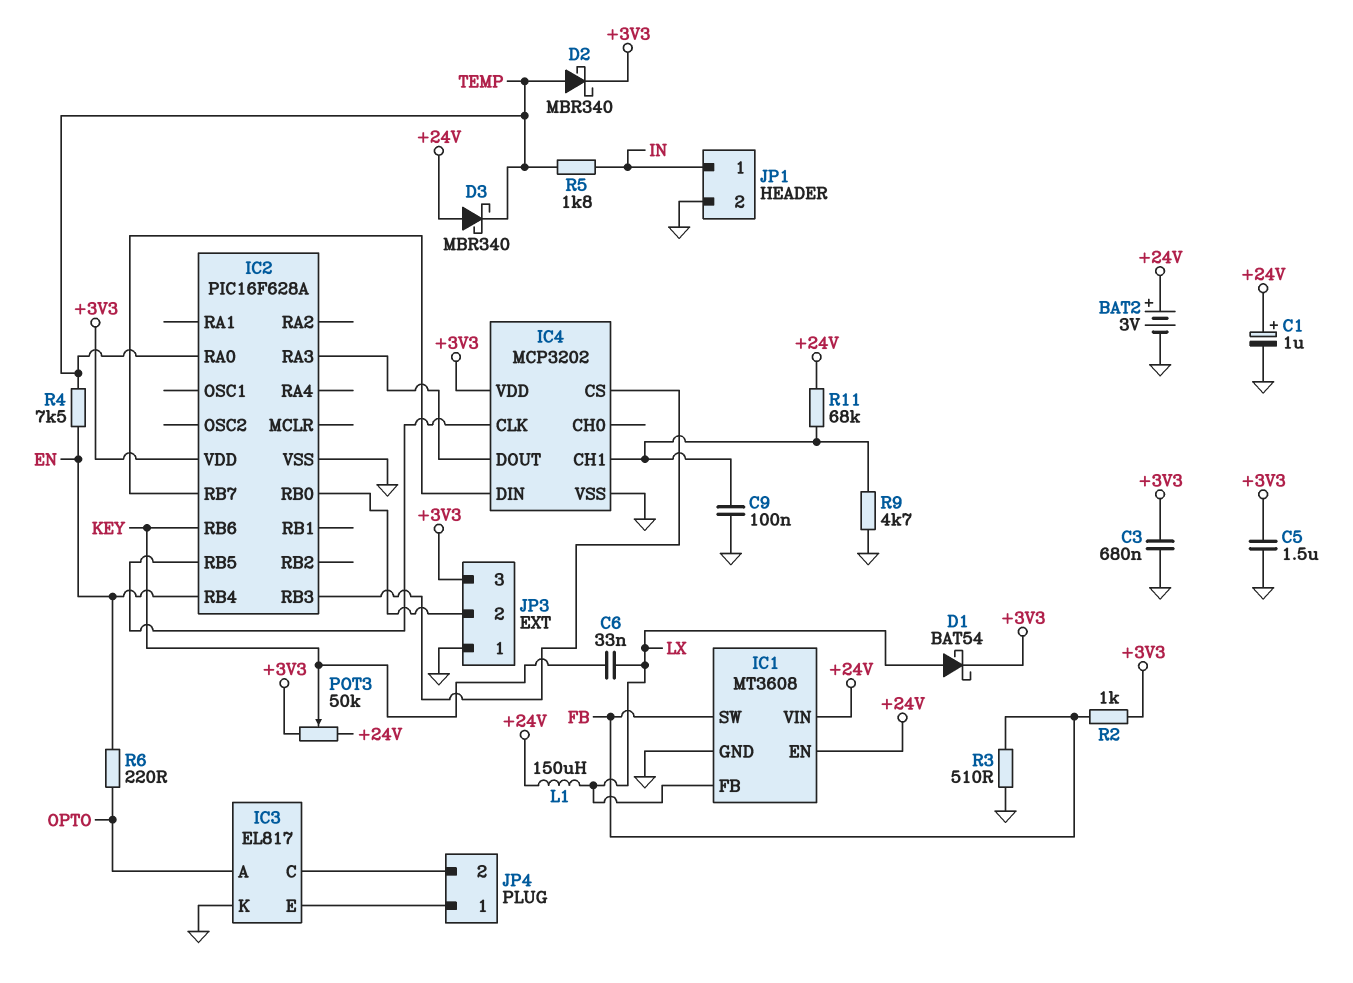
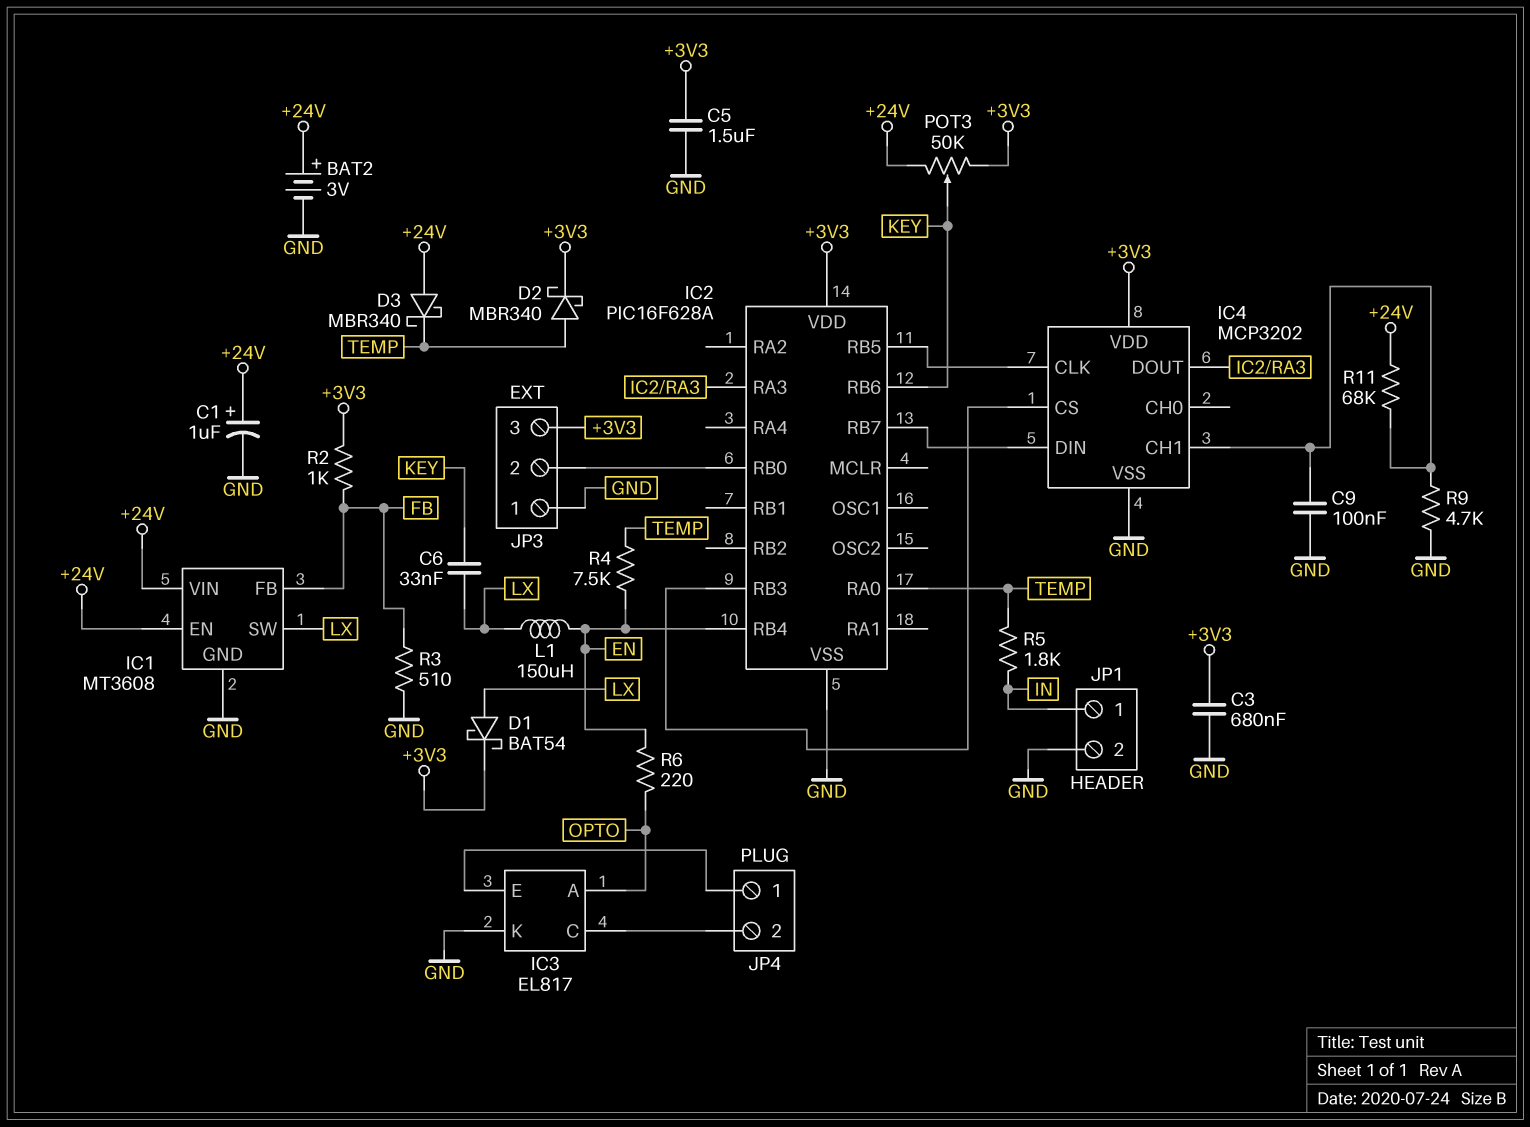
IC1 pin FB: LX -> FB
IC1 pin SW: FB -> LX
L1: 150uH (+24V, LX) -> 150uH (EN, LX)

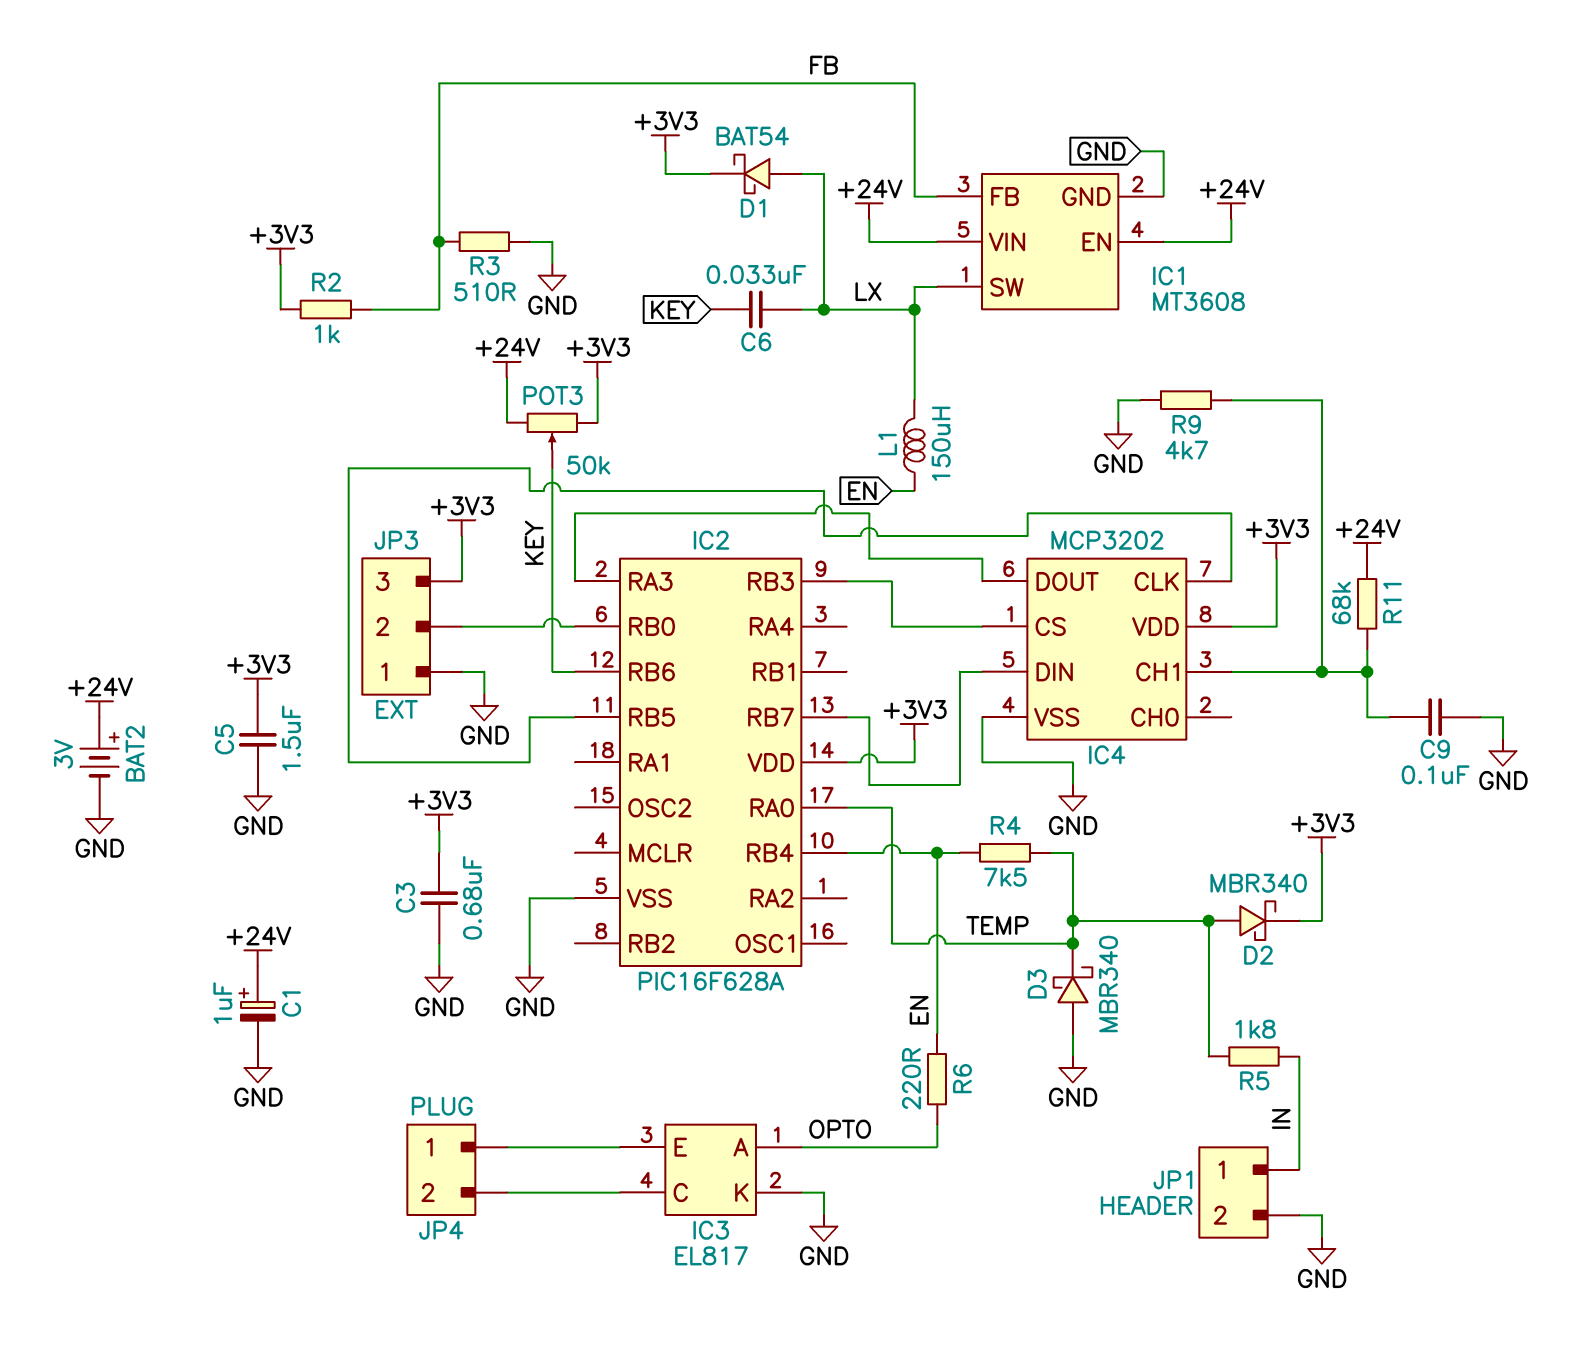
D3: schottky MBR340 (A +24V, K TEMP) -> schottky MBR340 (A GND, K TEMP)

